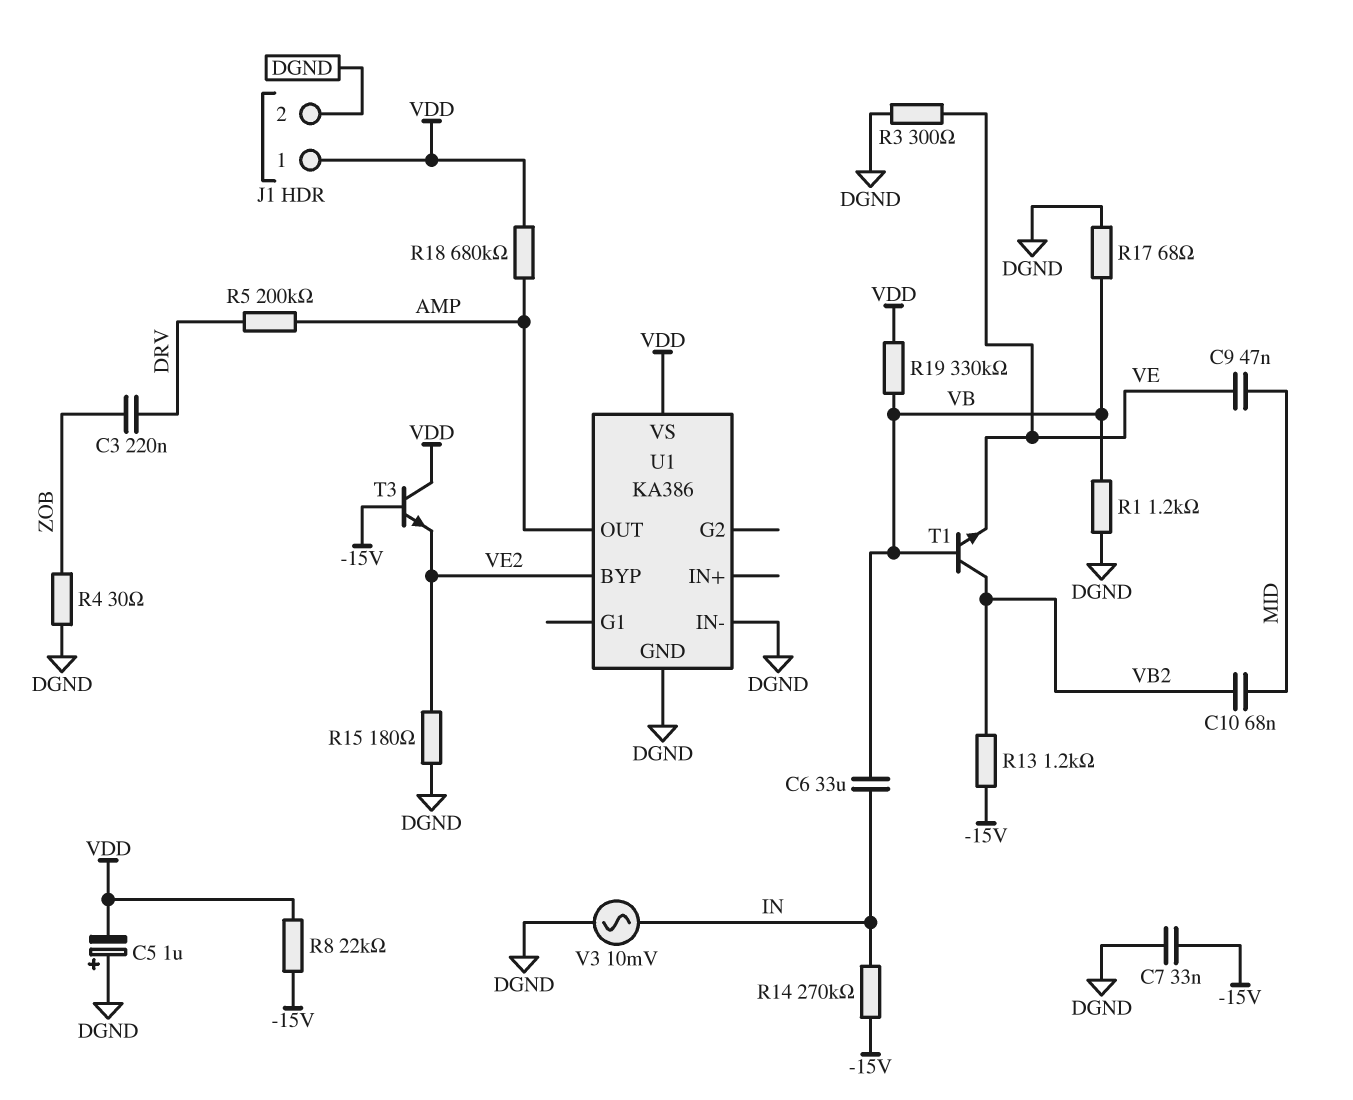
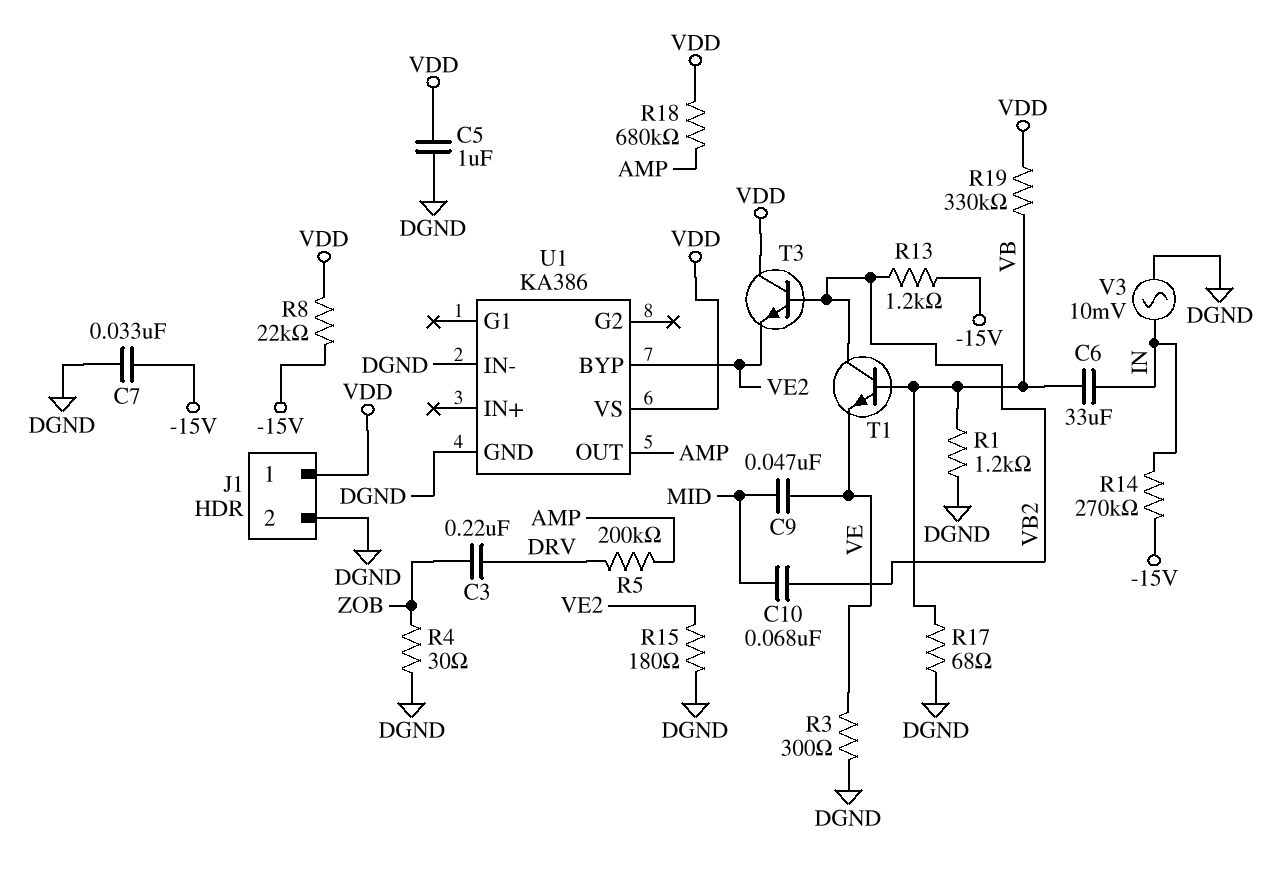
C5: 1uF (plus DGND, minus VDD) -> 1uF (DGND, VDD)
T3: NPN (B -15V, C VDD, E VE2) -> NPN (B VB2, C VDD, E VE2)

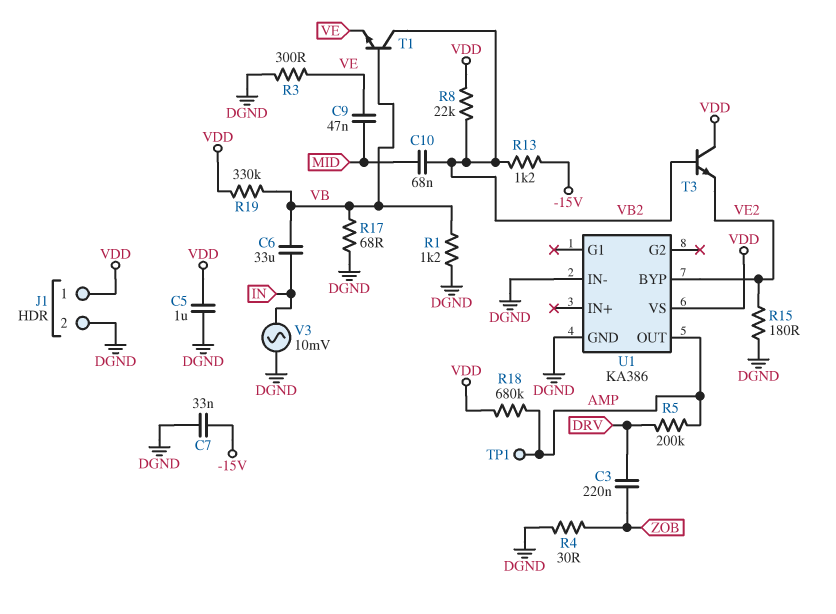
R8: 22k (-15V, VDD) -> 22k (VB2, VDD)
R14: 270k (-15V, IN) -> none
TP1: none -> test point (AMP)

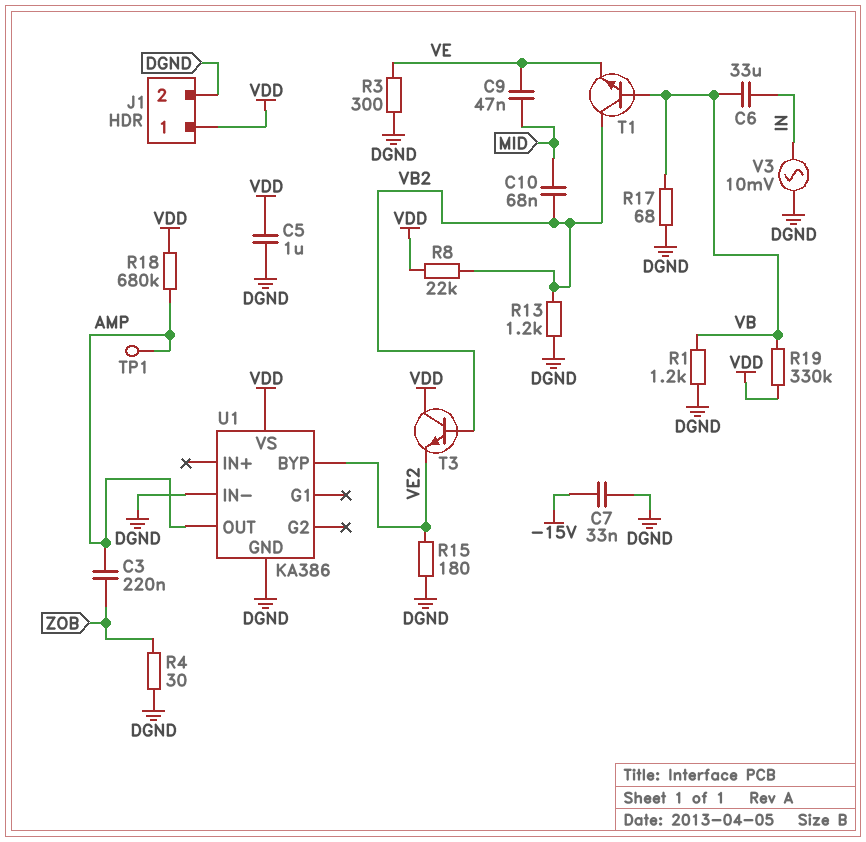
C3: 220nF (DRV, ZOB) -> 220nF (AMP, ZOB)
R5: 200k (AMP, DRV) -> none
R13: 1.2k (-15V, VB2) -> 1.2k (DGND, VB2)

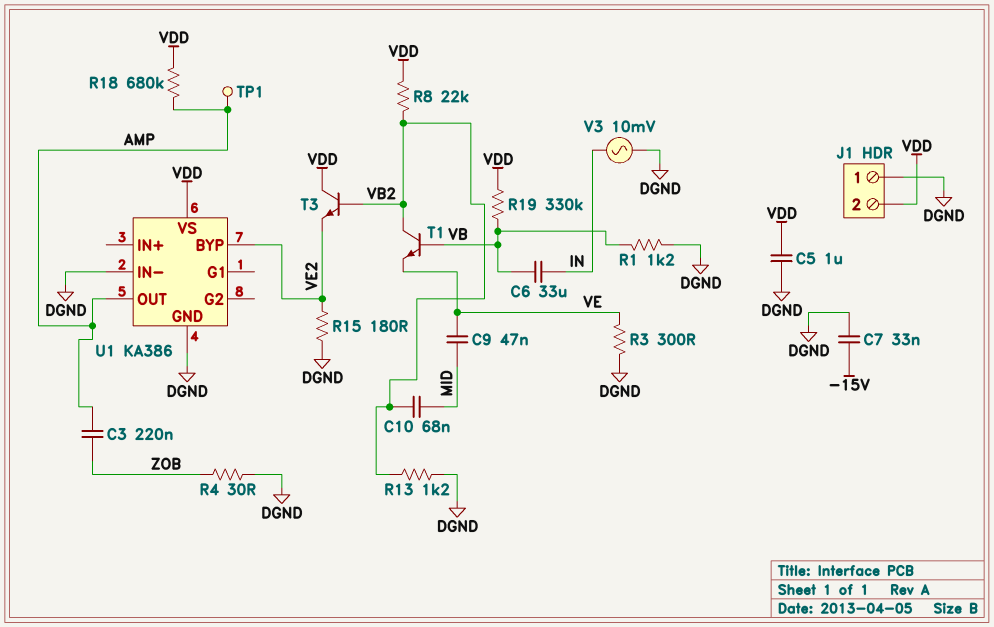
J1 pin 1: VDD -> DGND
J1 pin 2: DGND -> VDD
R17: 68 (DGND, VB) -> none

